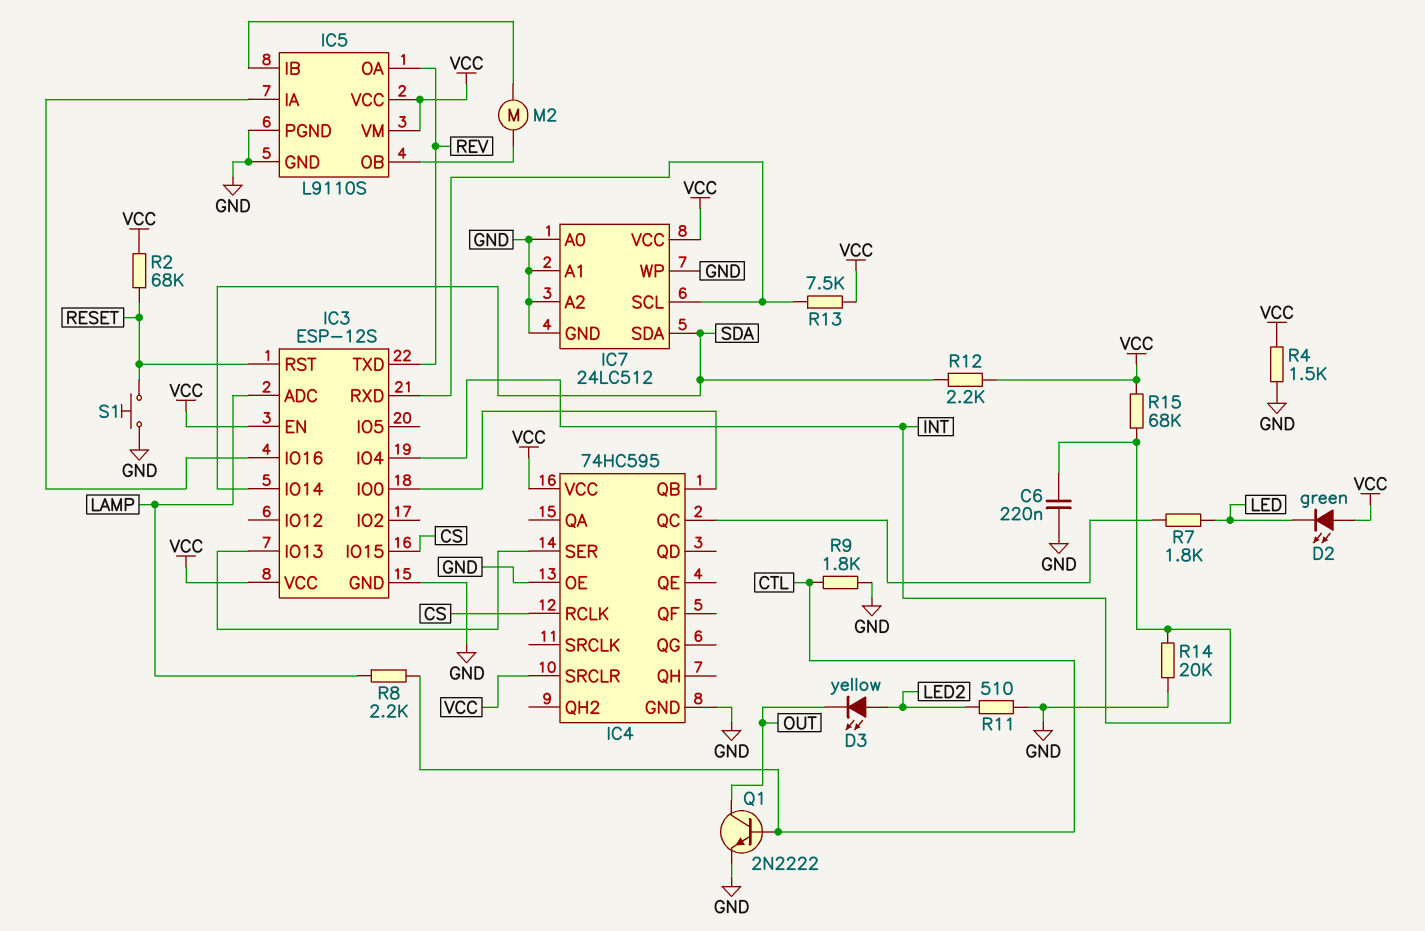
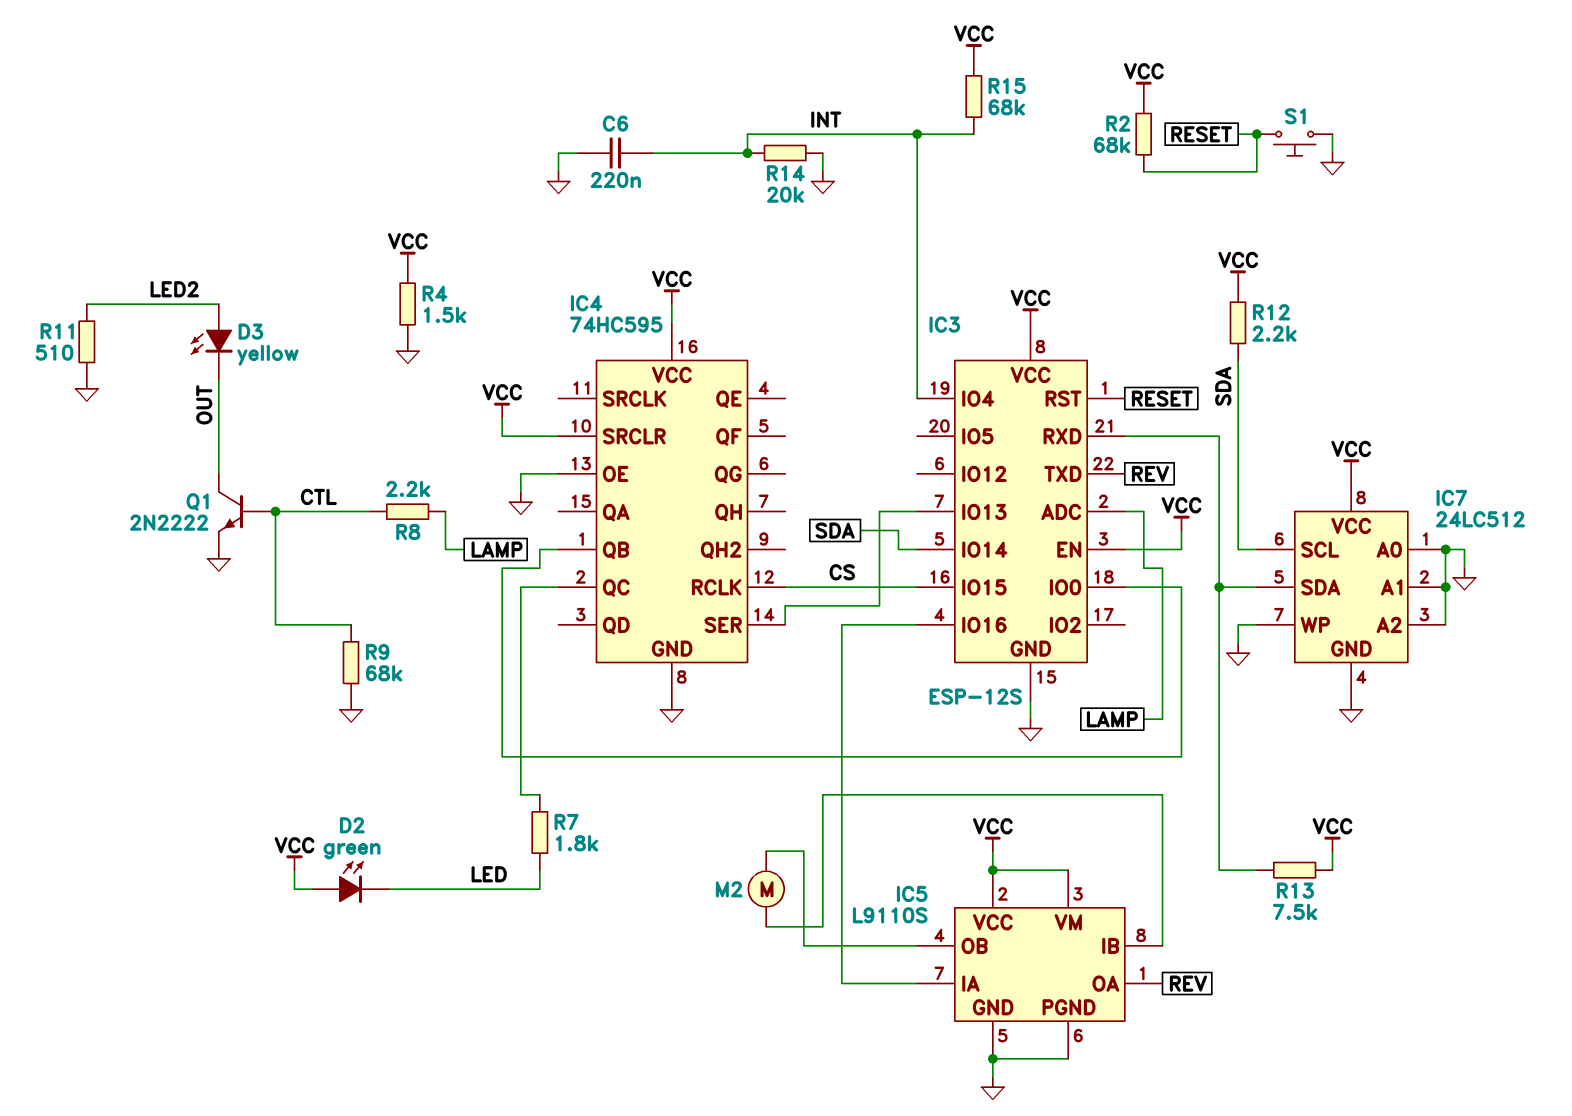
IC7 pin SCL: IC3/RXD -> SDA
IC7 pin SDA: SDA -> IC3/RXD
R9: 1.8k (CTL, GND) -> 68k (CTL, GND)

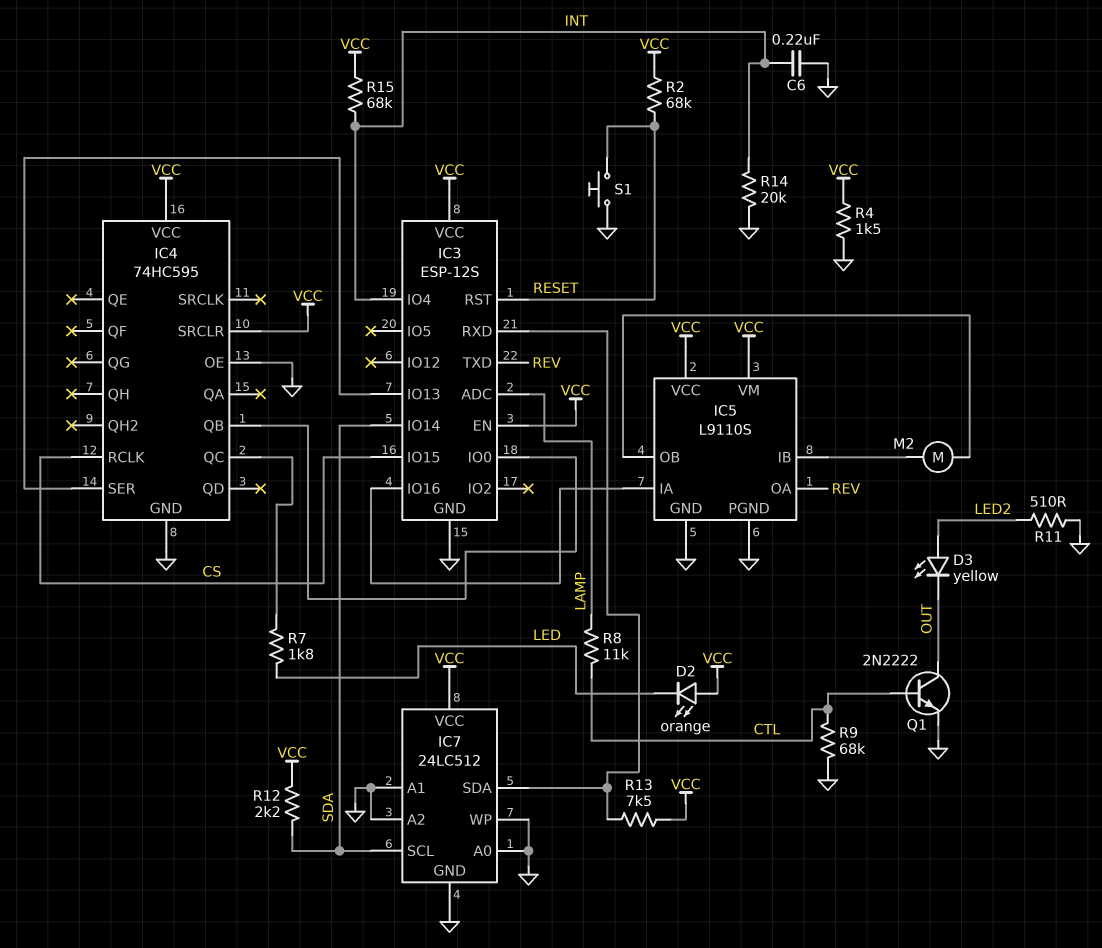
D2: LED green (A VCC, K LED) -> LED orange (A VCC, K LED)
R8: 2.2k (CTL, LAMP) -> 11k (CTL, LAMP)

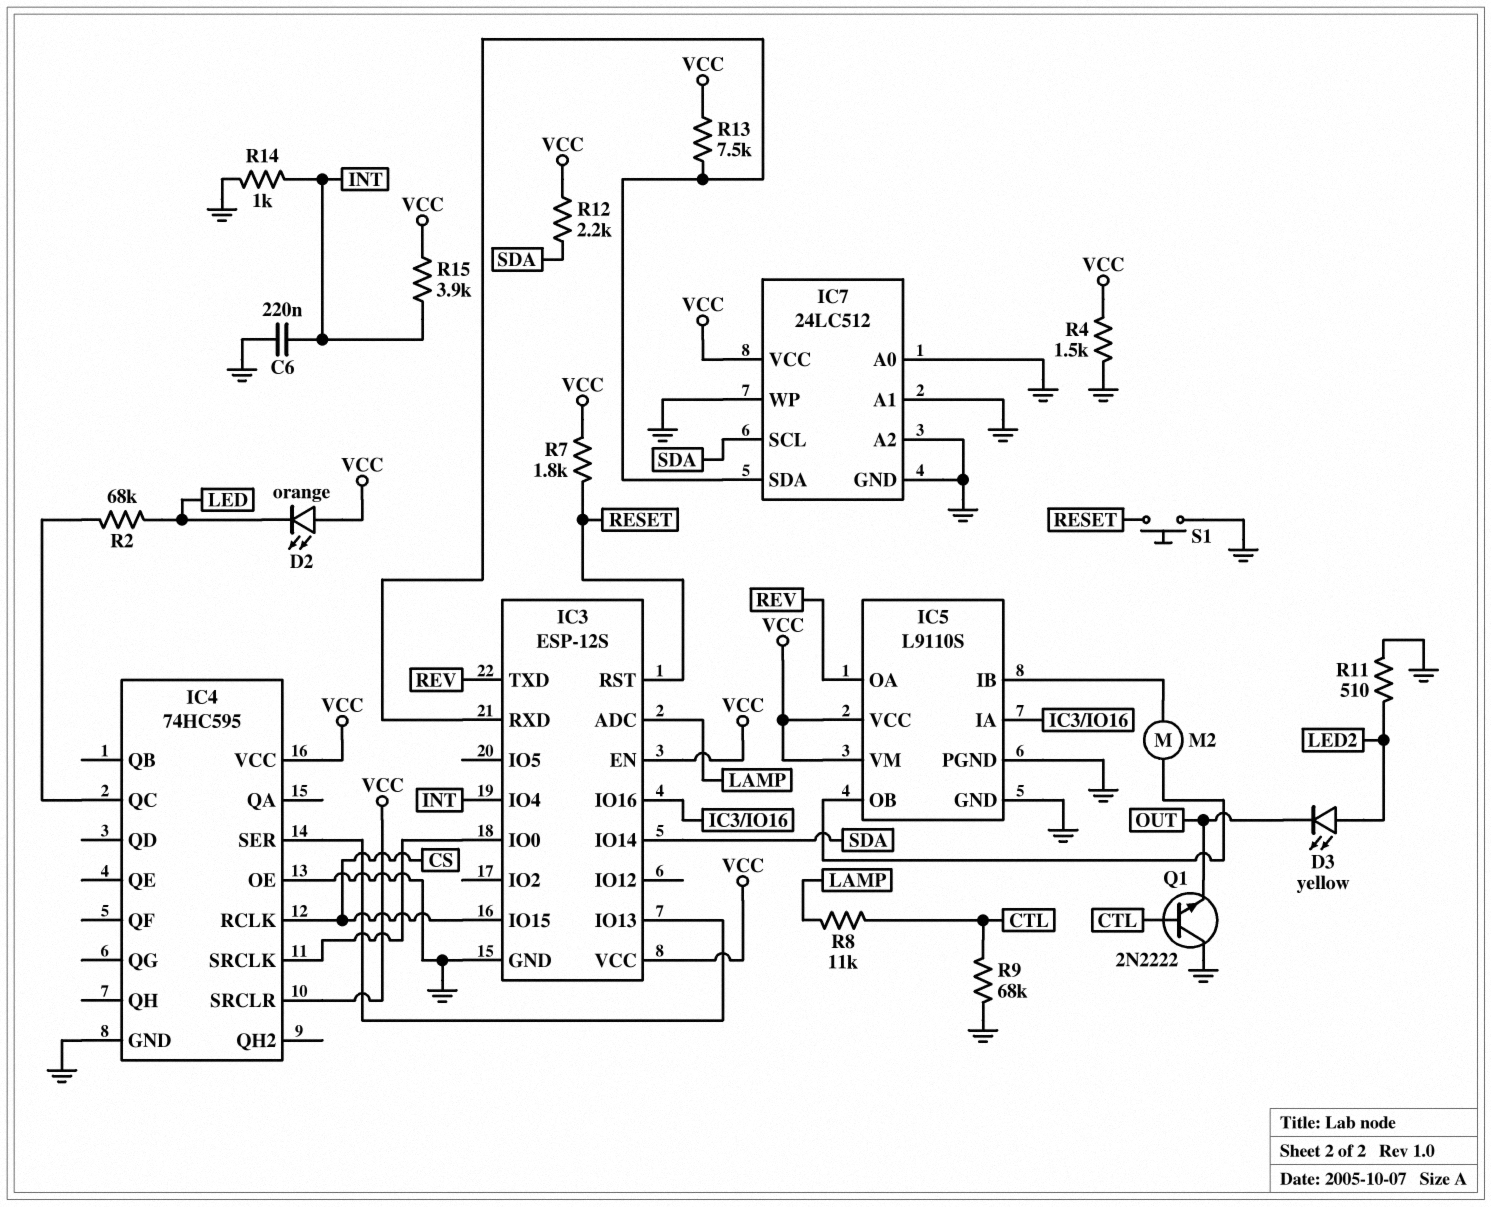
IC4 pin QB: IC3/IO0 -> none
IC4 pin SRCLK: none -> IC3/IO0
Q1: NPN 2N2222 (B CTL, C OUT, E GND) -> NPN 2N2222 (B CTL, C GND, E OUT)
R2: 68k (RESET, VCC) -> 68k (IC4/QC, LED)
R7: 1.8k (IC4/QC, LED) -> 1.8k (RESET, VCC)
R14: 20k (GND, INT) -> 1k (GND, INT)
R15: 68k (INT, VCC) -> 3.9k (INT, VCC)

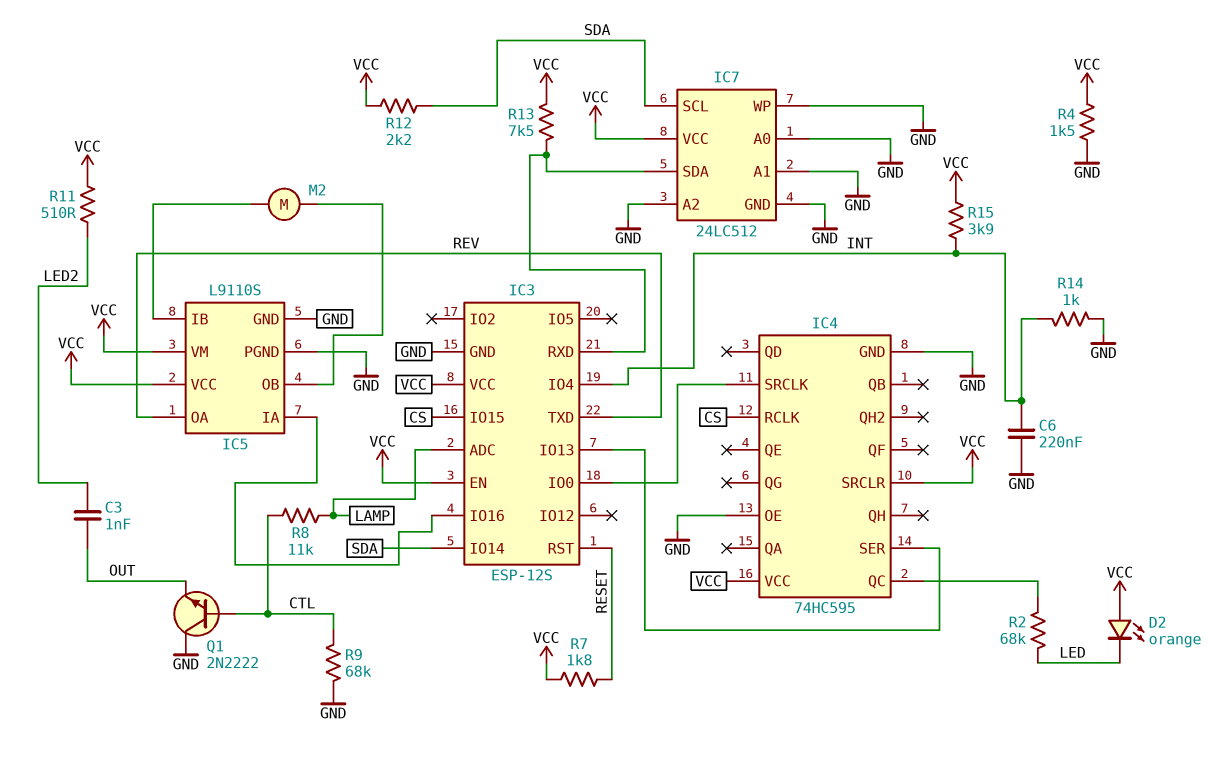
C3: none -> 1nF (LED2, OUT)
D3: LED yellow (A LED2, K OUT) -> none
R11: 510 (GND, LED2) -> 510 (LED2, VCC)
S1: button (GND, RESET) -> none

